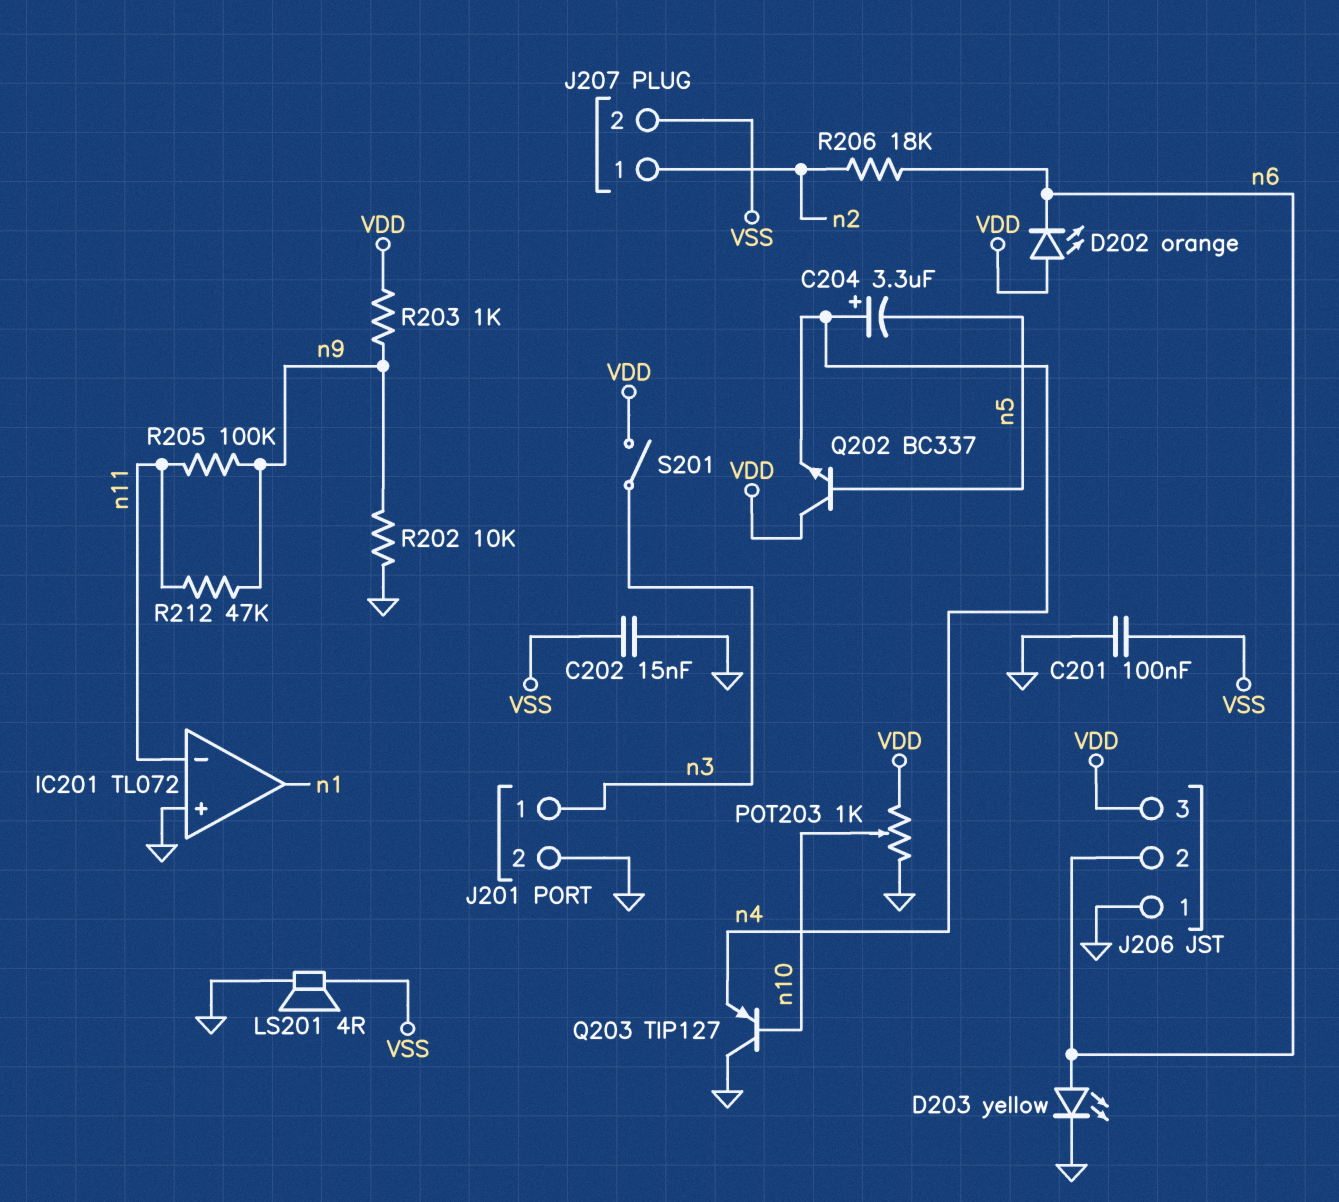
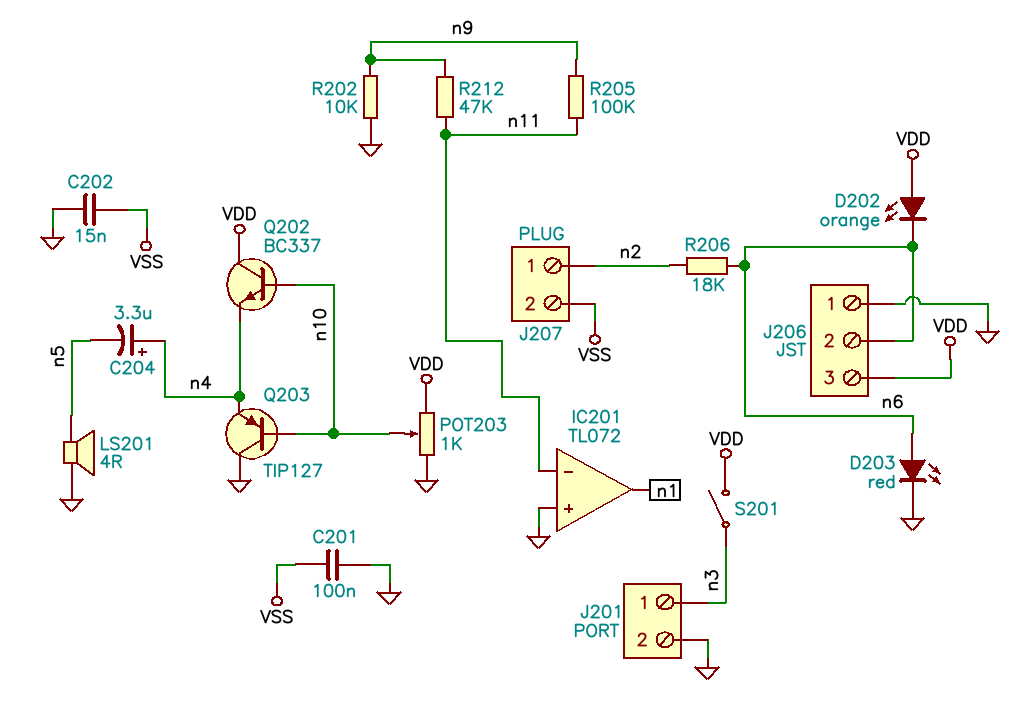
D203: LED yellow (A n6, K GND) -> LED red (A n6, K GND)
LS201: speaker 4R (GND, VSS) -> speaker 4R (GND, n5)
Q202: NPN BC337 (B n5, C VDD, E n4) -> NPN BC337 (B n10, C VDD, E n4)
R203: 1k (VDD, n9) -> none

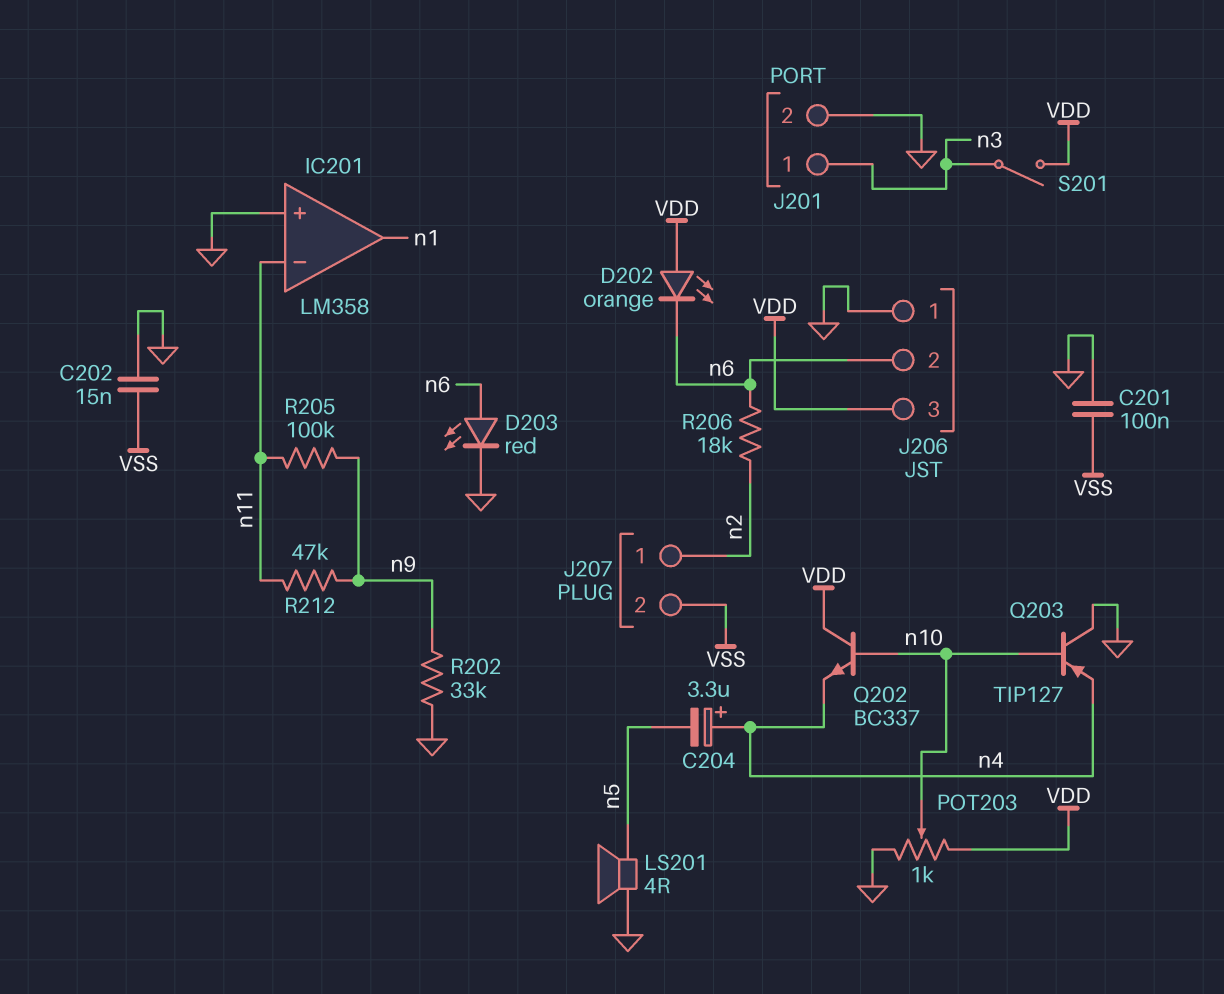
IC201: TL072 -> LM358
R202: 10k (GND, n9) -> 33k (GND, n9)

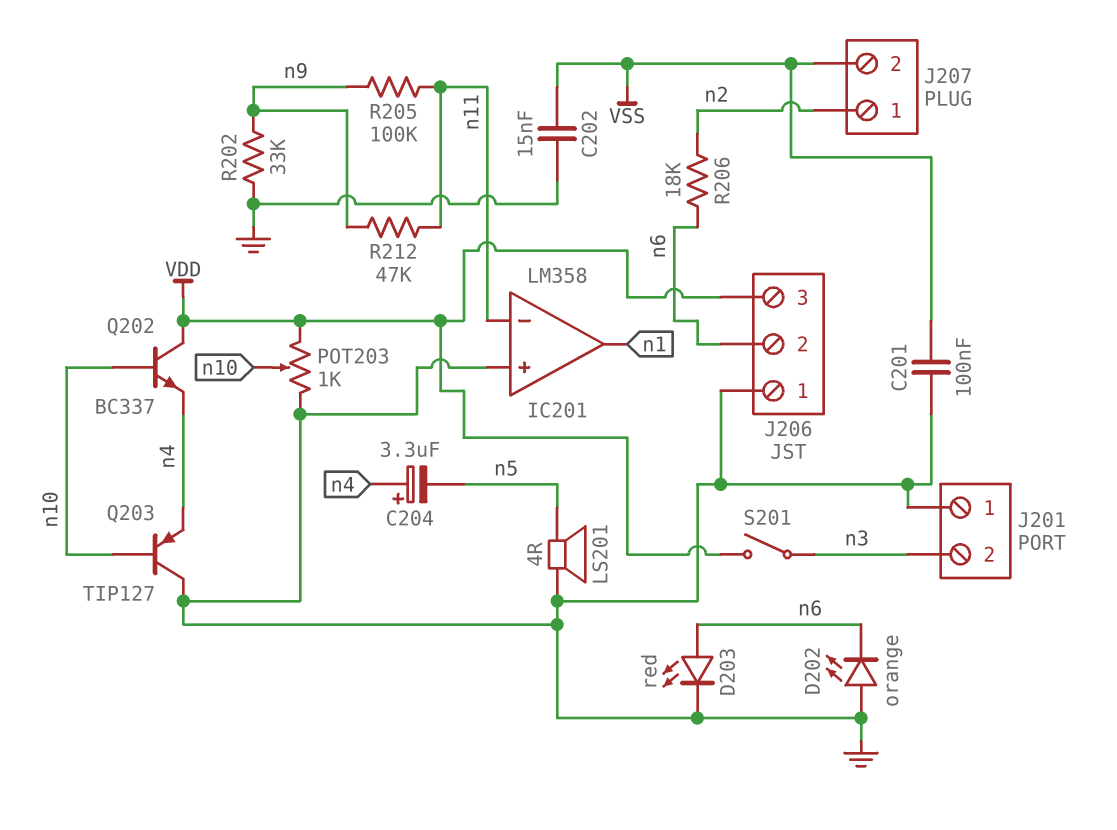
D202: LED orange (A VDD, K n6) -> LED orange (A GND, K n6)
J201 pin 1: n3 -> GND
J201 pin 2: GND -> n3

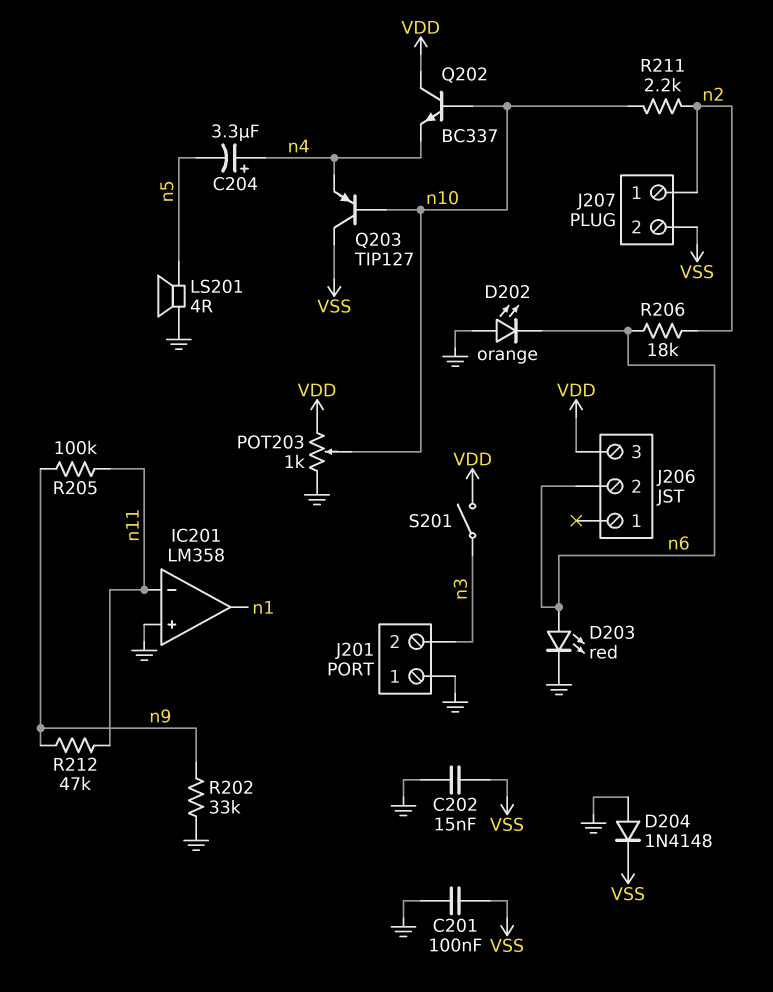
D204: none -> diode 1N4148 (A GND, K VSS)
J206 pin 1: GND -> none
Q203: PNP TIP127 (B n10, C GND, E n4) -> PNP TIP127 (B n10, C VSS, E n4)
R211: none -> 2.2k (n2, n10)

